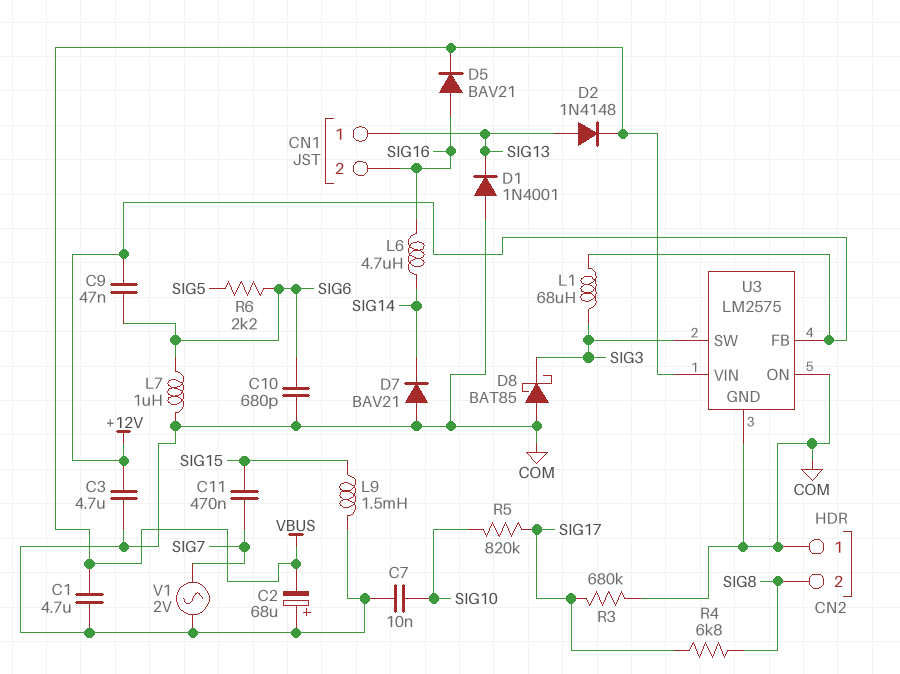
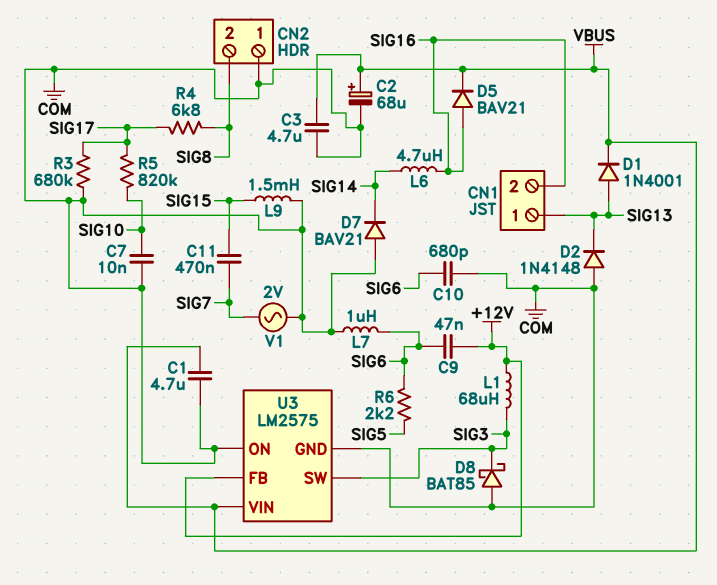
C2: 68uF (plus COM, minus VBUS) -> 68uF (plus VBUS, minus COM)
C3: 4.7uF (+12V, COM) -> 4.7uF (COM, VBUS)
D1: diode 1N4001 (A COM, K SIG13) -> diode 1N4001 (A SIG13, K VBUS)
D2: diode 1N4148 (A SIG13, K VBUS) -> diode 1N4148 (A COM, K SIG13)

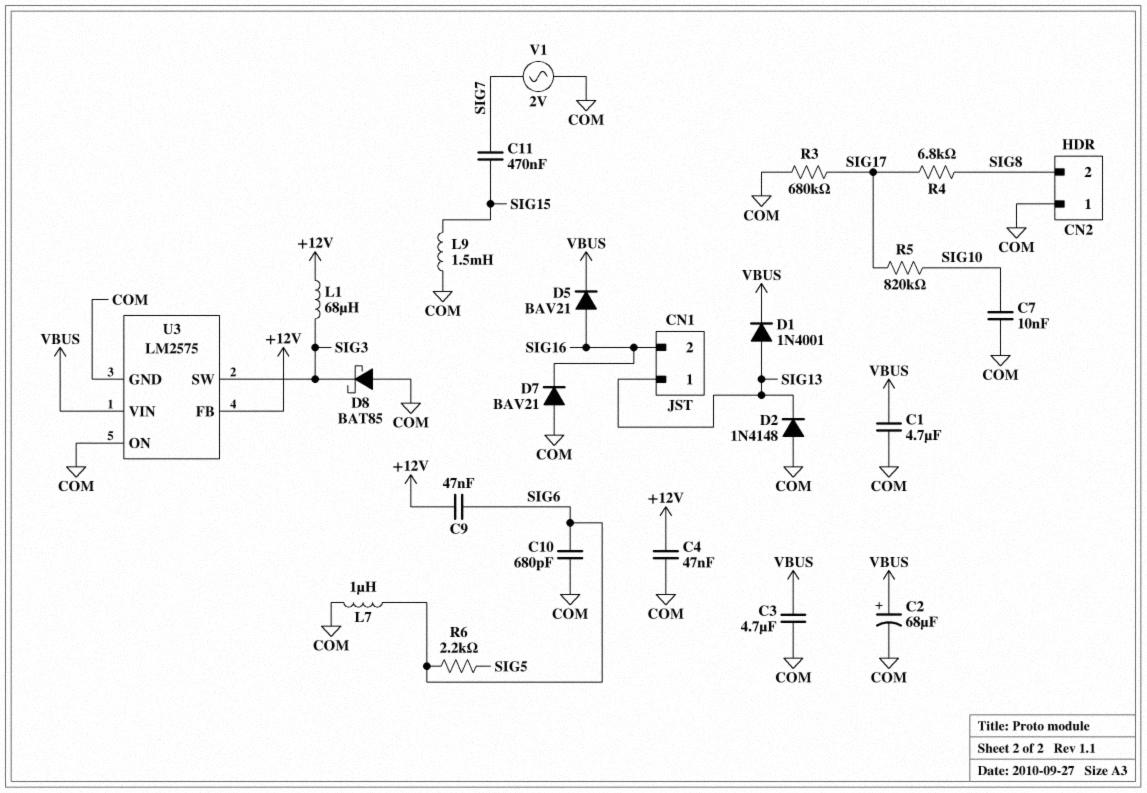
C4: none -> 47nF (+12V, COM)
D7: diode BAV21 (A COM, K SIG14) -> diode BAV21 (A COM, K SIG16)
L6: 4.7uH (SIG14, SIG16) -> none

